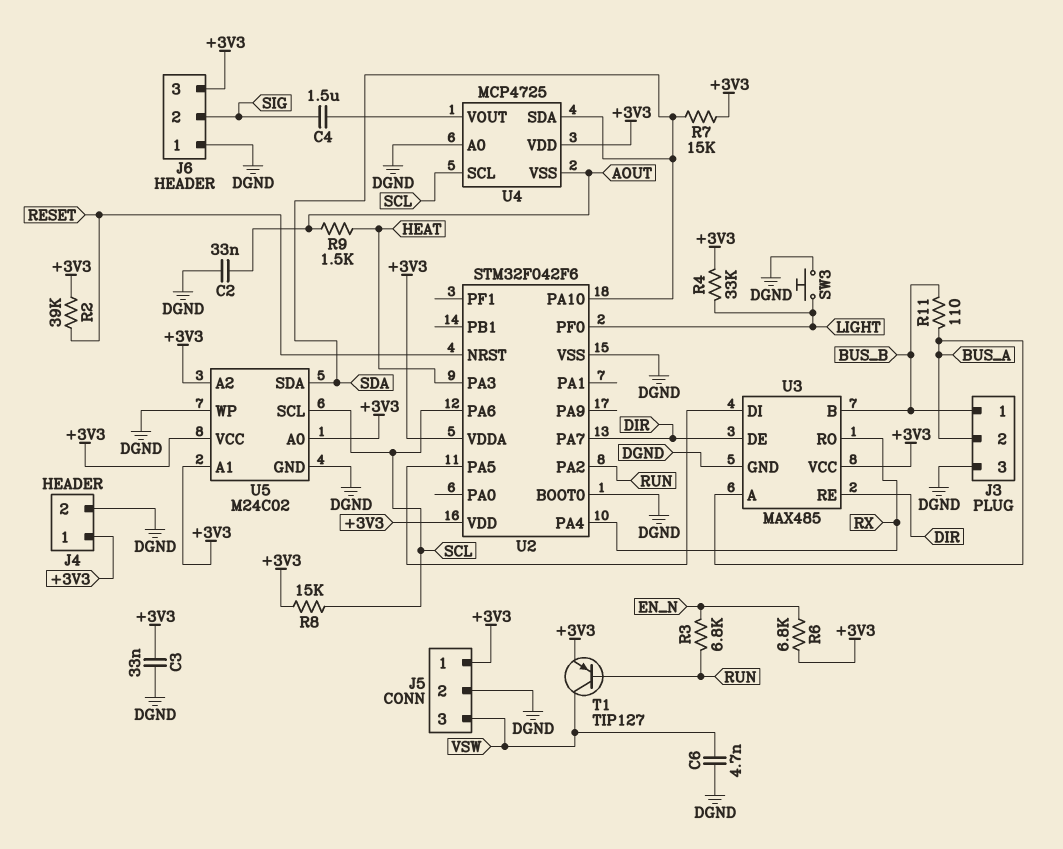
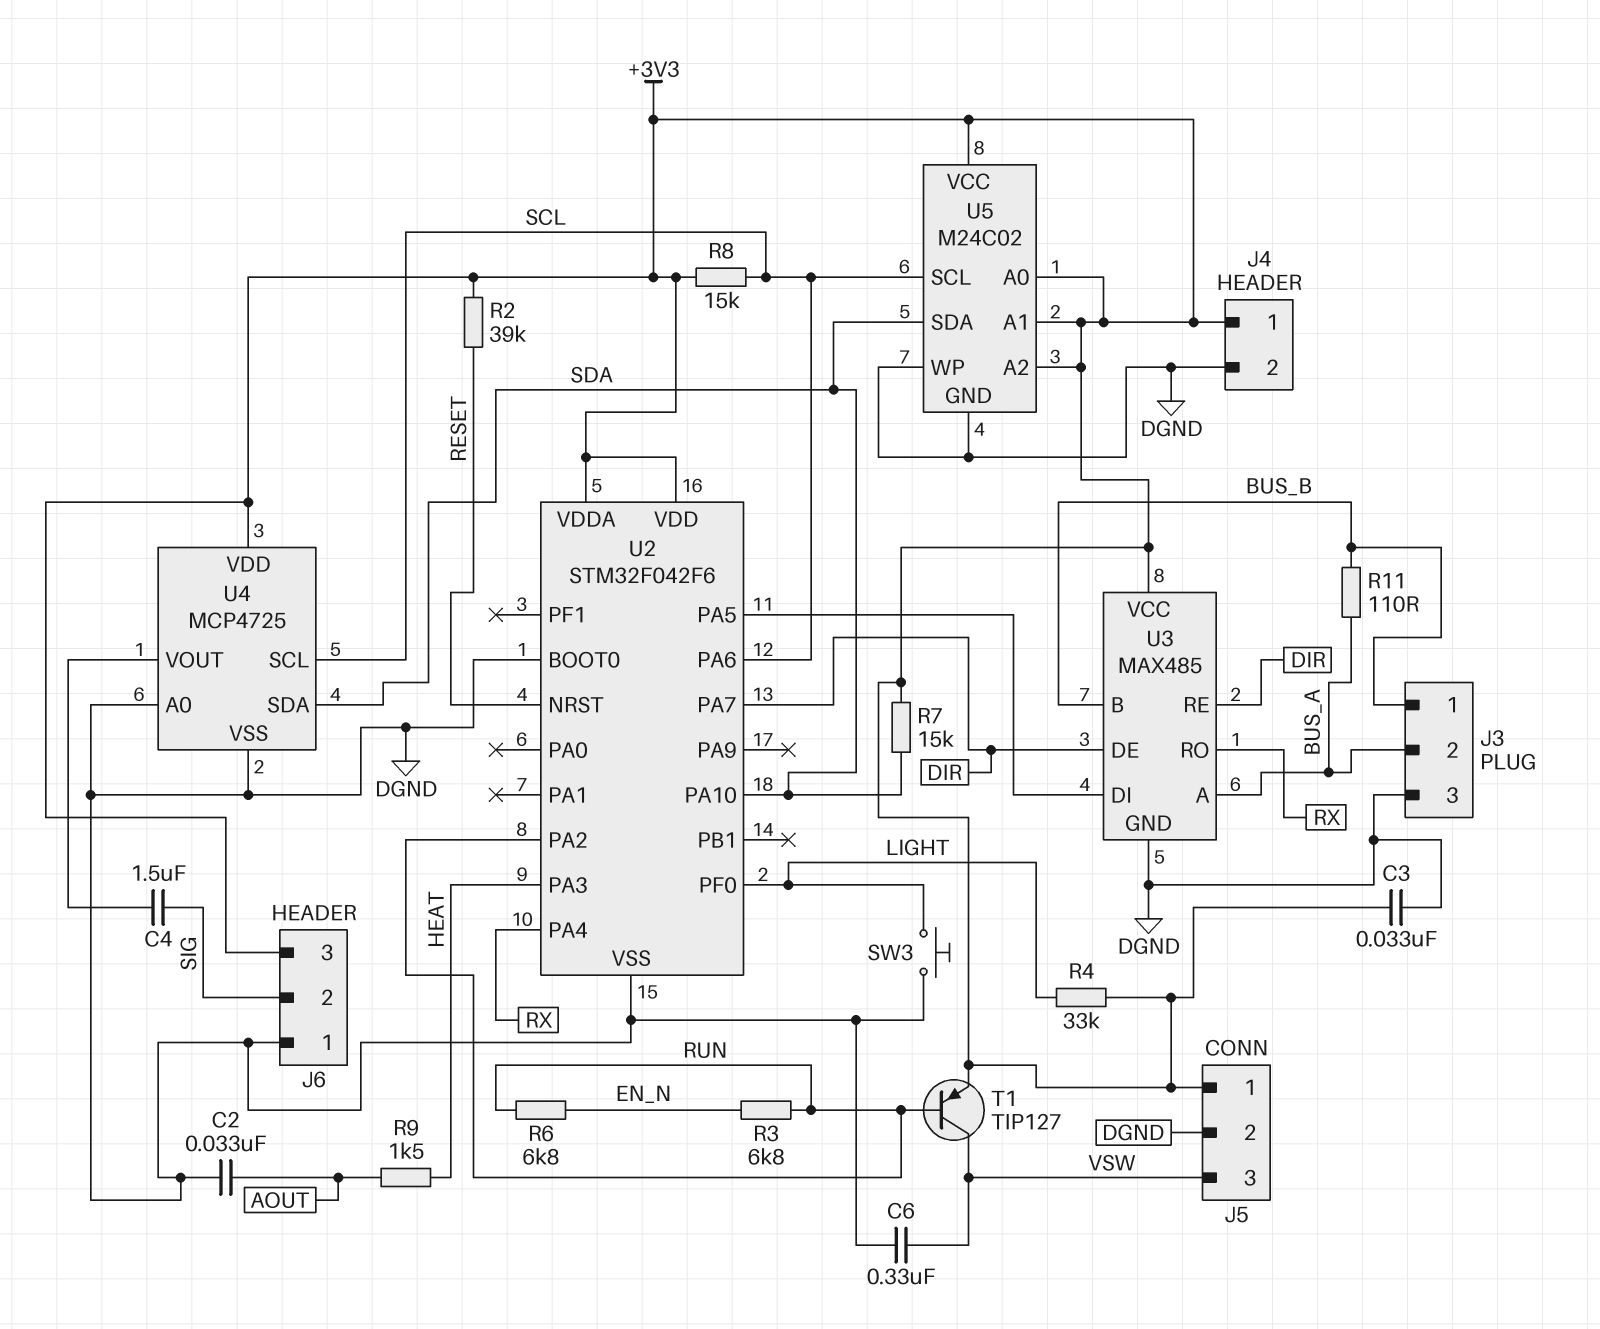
C6: 4.7nF (DGND, VSW) -> 330nF (DGND, VSW)
R6: 6.8k (+3V3, EN_N) -> 6.8k (EN_N, RUN)
U4 pin VSS: AOUT -> DGND

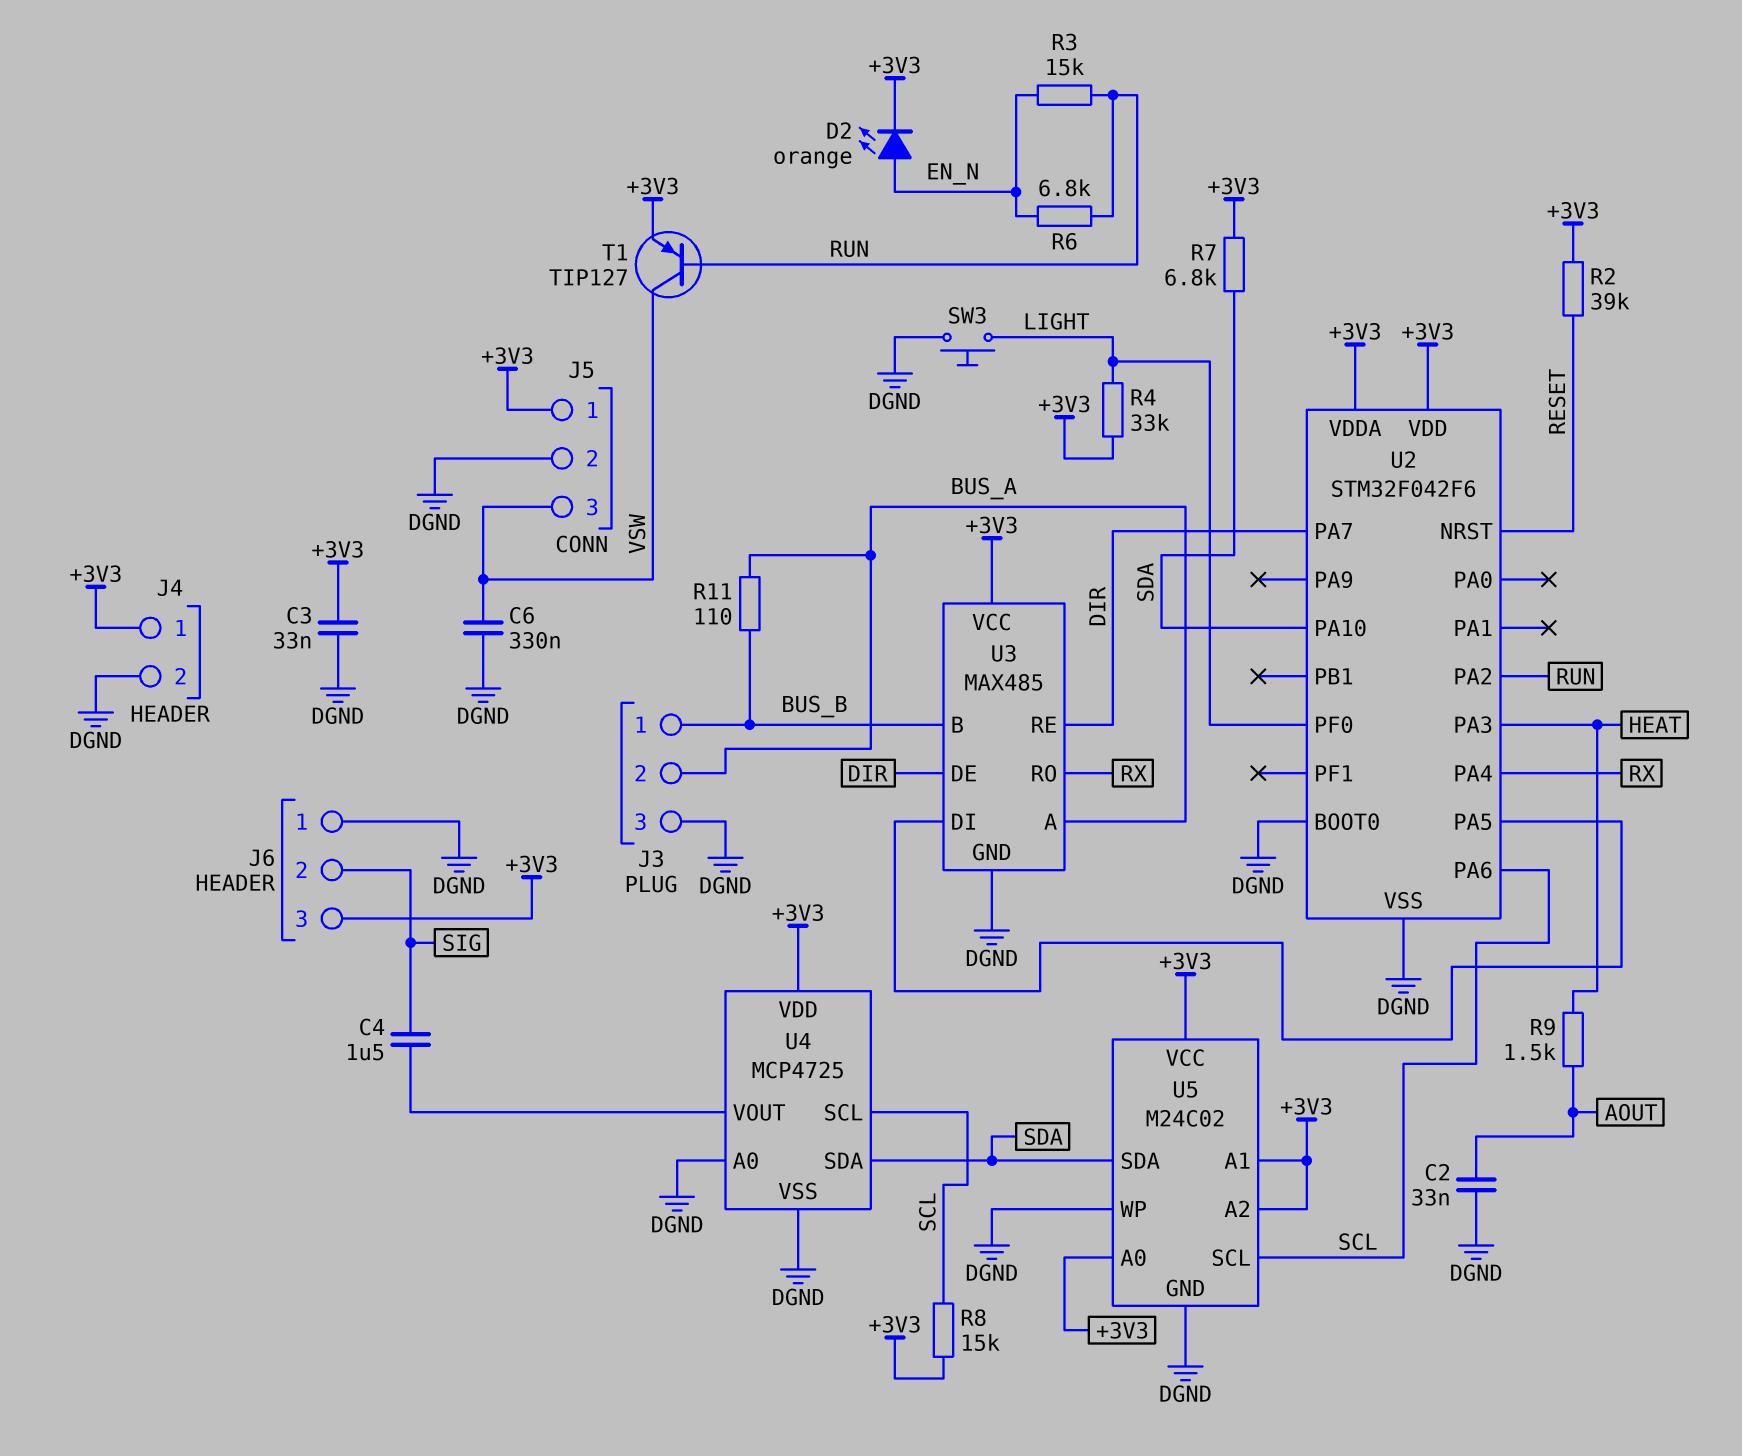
D2: none -> LED orange (A EN_N, K +3V3)
R3: 6.8k (EN_N, RUN) -> 15k (EN_N, RUN)
R7: 15k (+3V3, SDA) -> 6.8k (+3V3, SDA)

